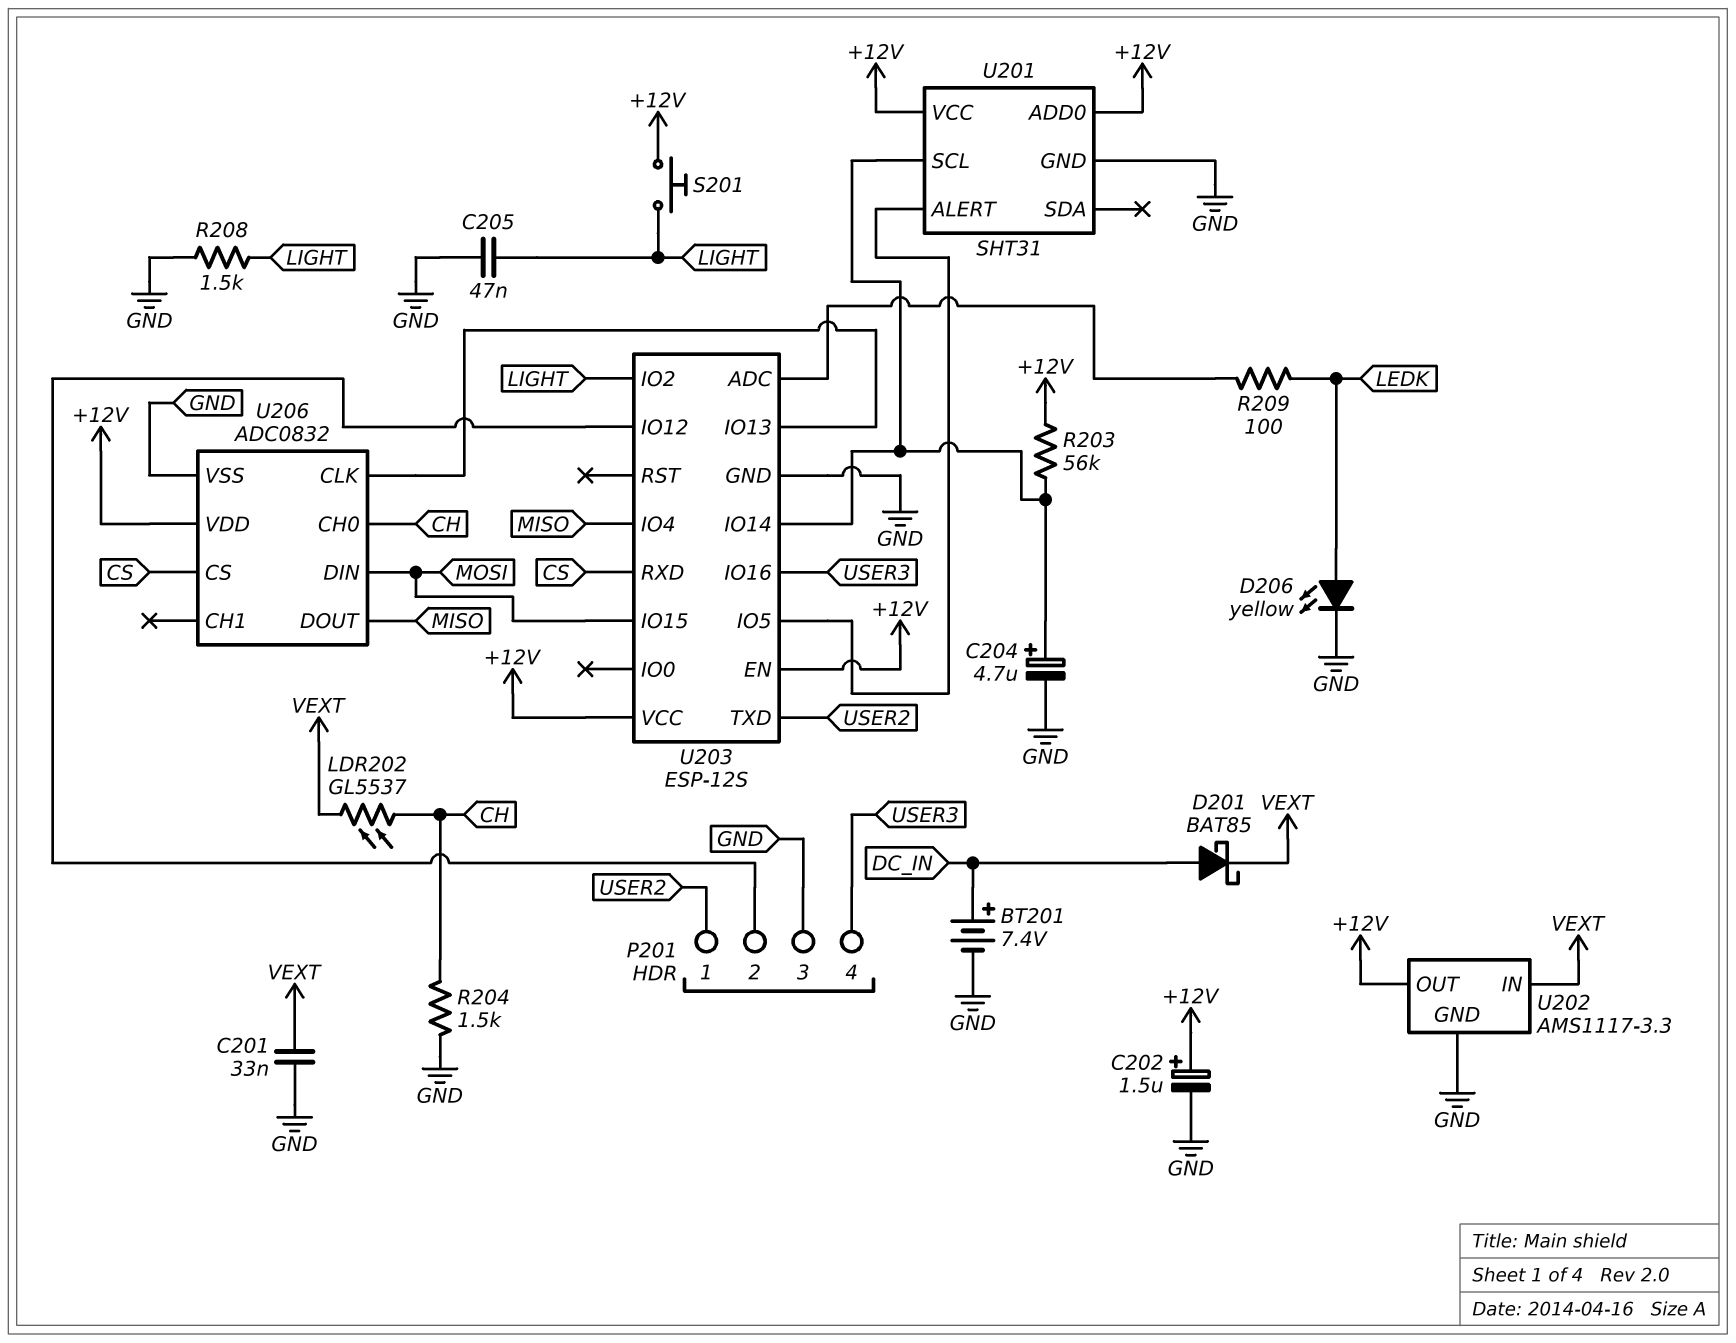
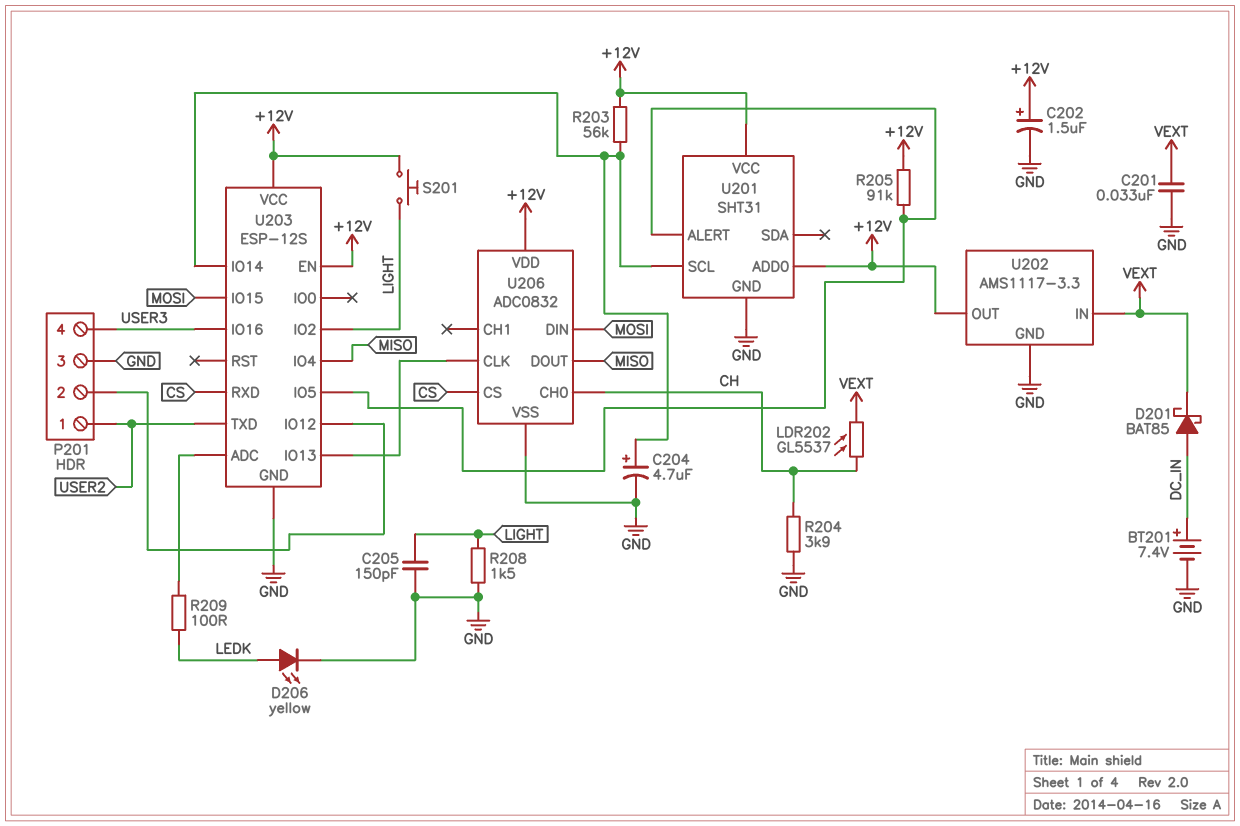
C205: 47nF (GND, LIGHT) -> 150pF (GND, LIGHT)
R204: 1.5k (CH, GND) -> 3.9k (CH, GND)
R205: none -> 91k (+12V, U201/ALERT)

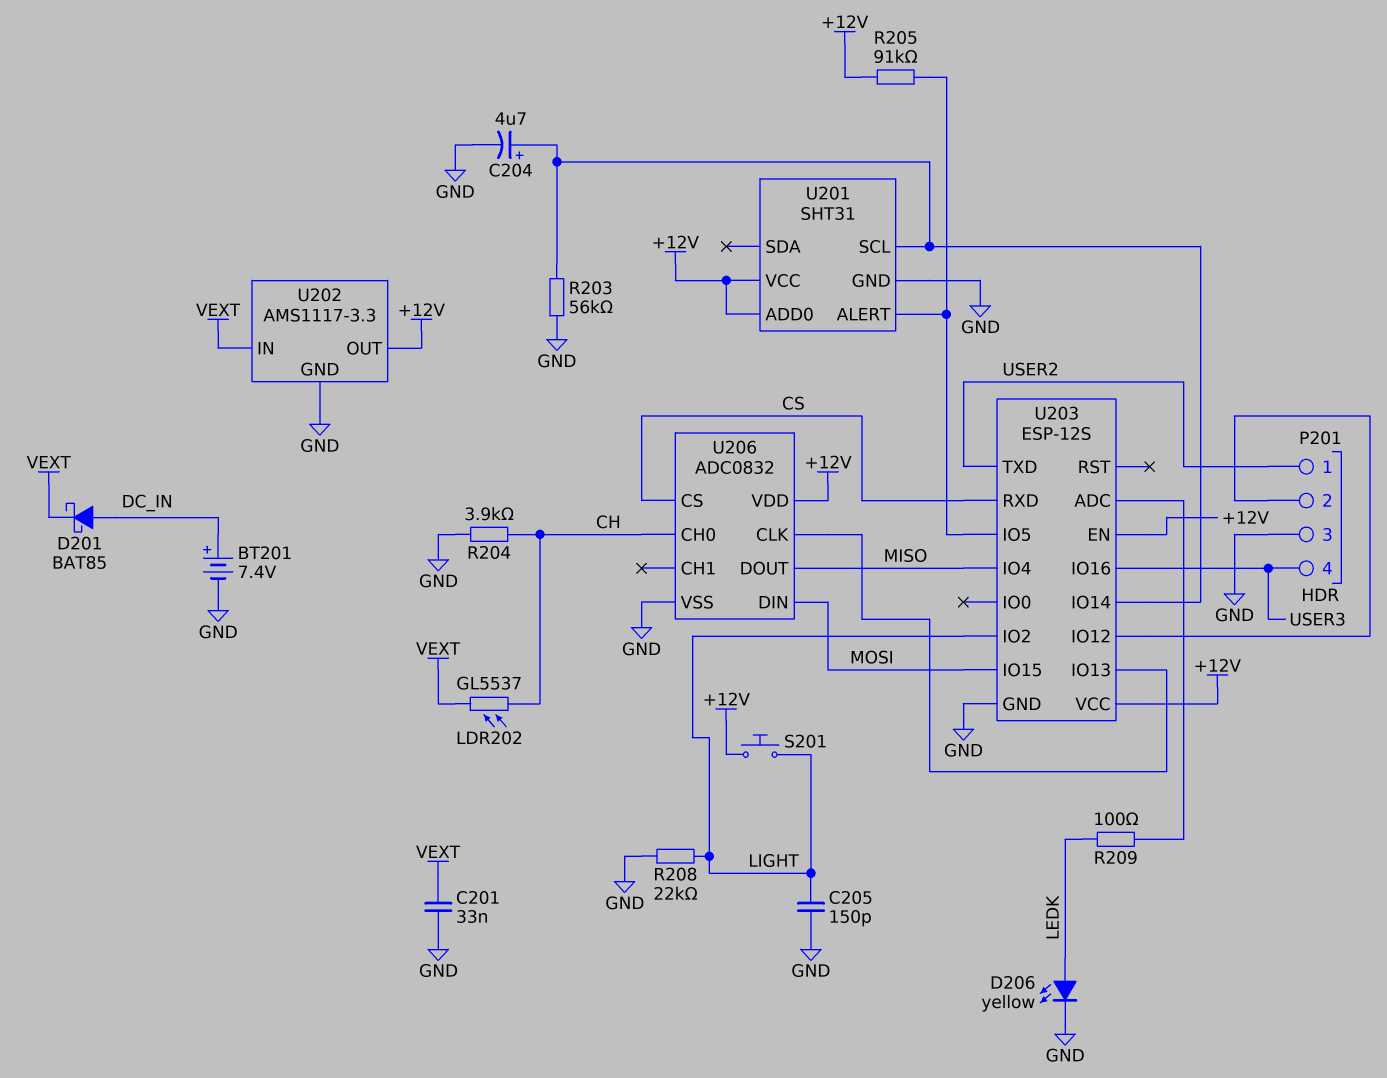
C202: 1.5uF (plus +12V, minus GND) -> none
R203: 56k (+12V, U201/SCL) -> 56k (GND, U201/SCL)
R208: 1.5k (GND, LIGHT) -> 22k (GND, LIGHT)

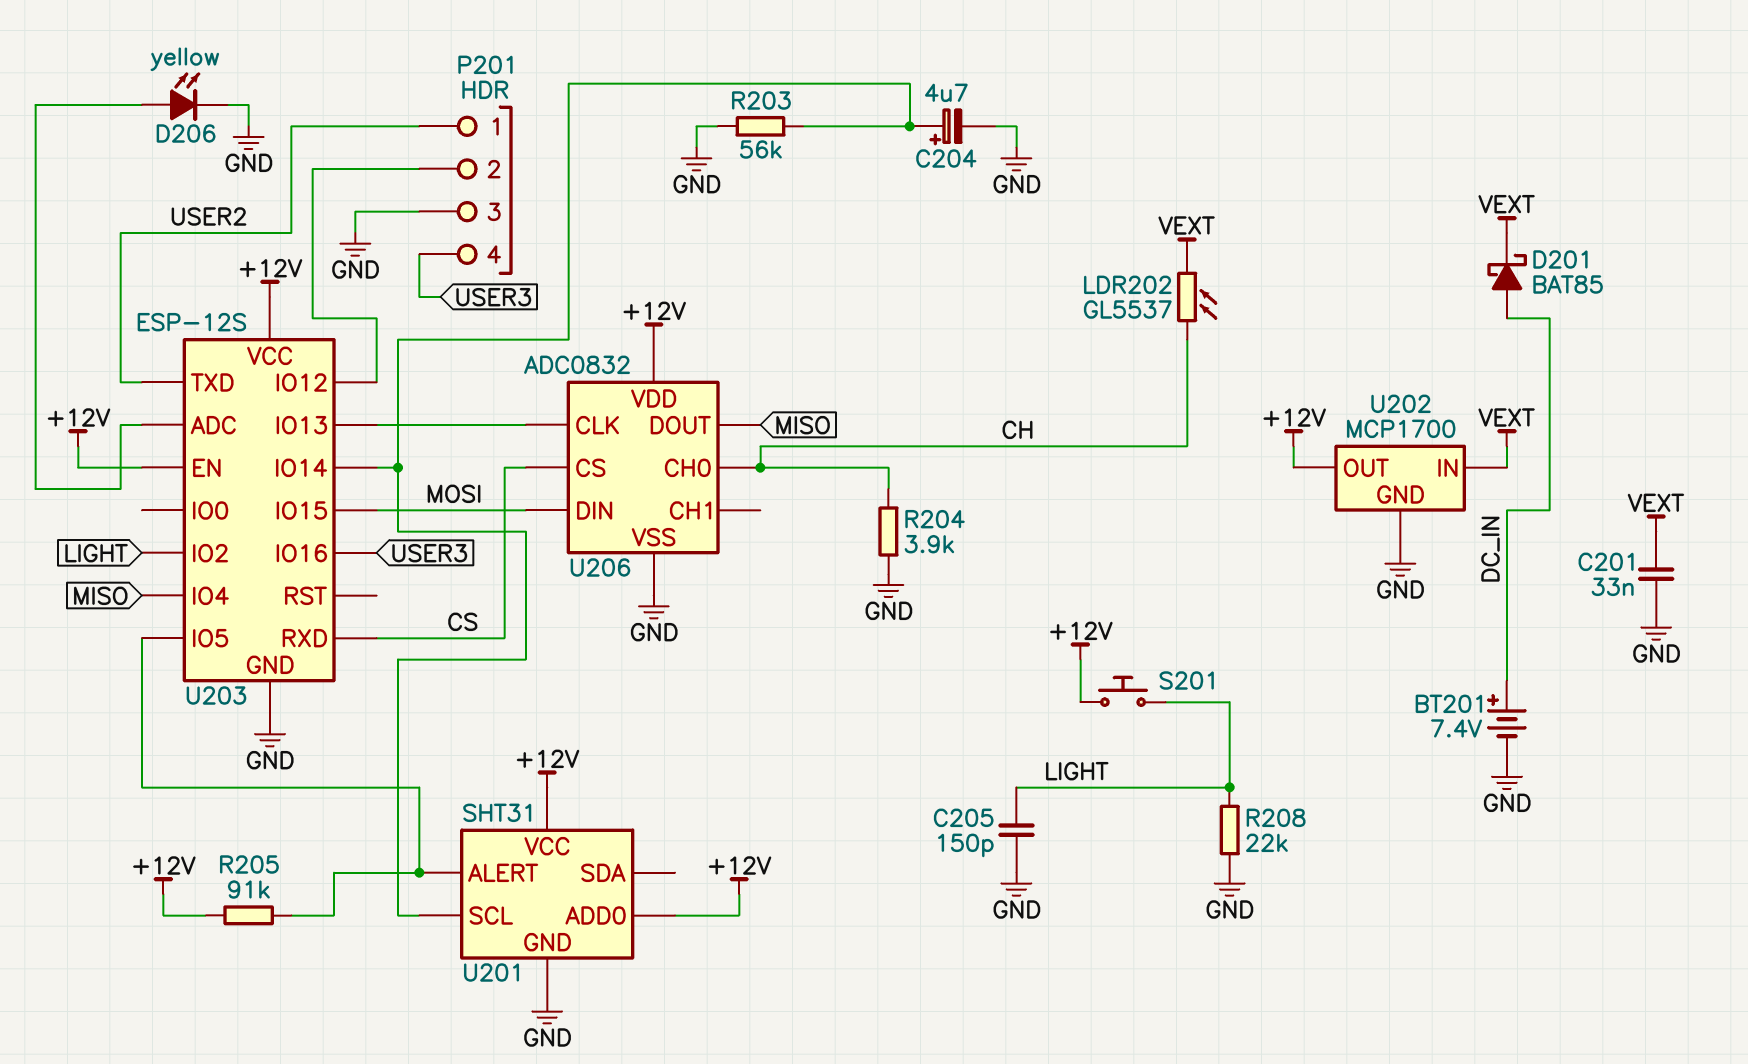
D206: LED yellow (A LEDK, K GND) -> LED yellow (A U203/ADC, K GND)
R209: 100 (LEDK, U203/ADC) -> none
U202: AMS1117-3.3 -> MCP1700

